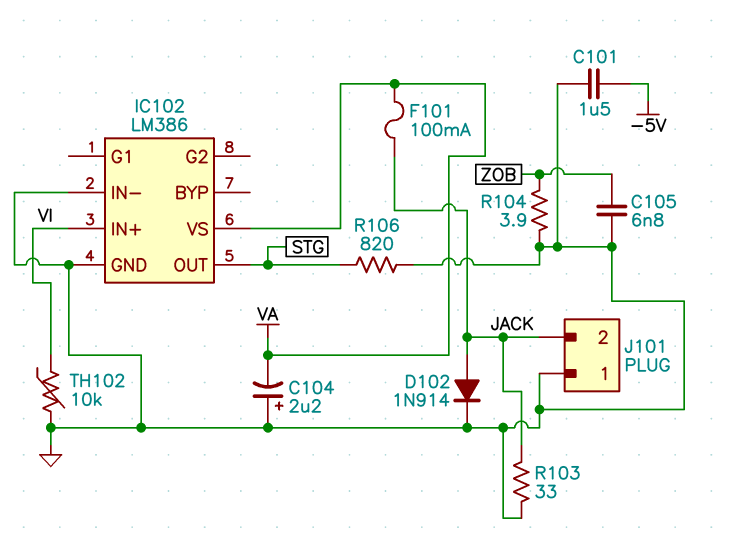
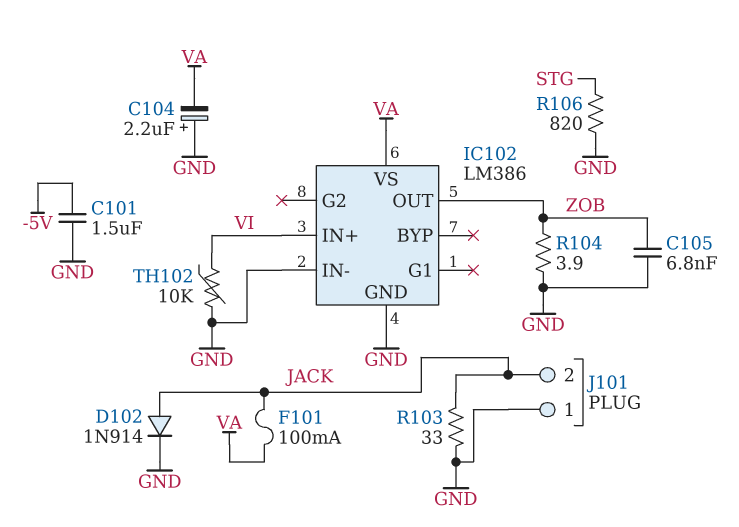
IC102 pin OUT: STG -> ZOB

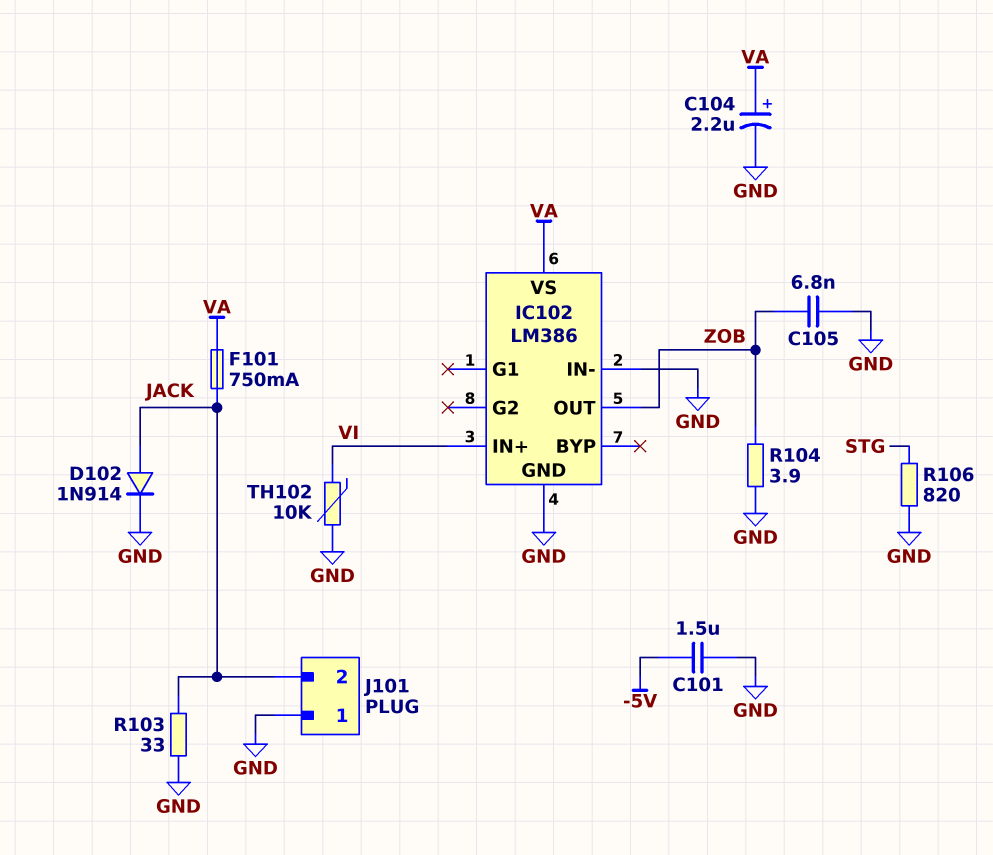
C104: 2.2uF (plus GND, minus VA) -> 2.2uF (plus VA, minus GND)
F101: 100mA (JACK, VA) -> 750mA (JACK, VA)

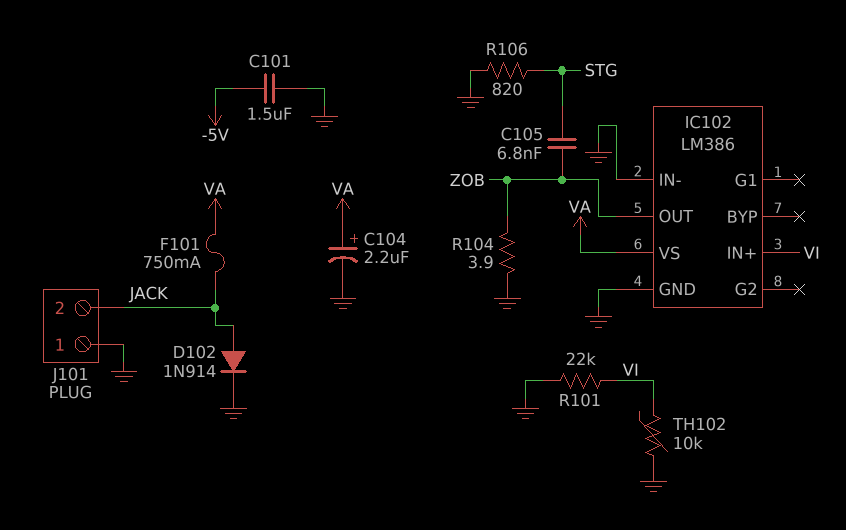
C105: 6.8nF (GND, ZOB) -> 6.8nF (STG, ZOB)
R101: none -> 22k (GND, VI)
R103: 33 (GND, JACK) -> none

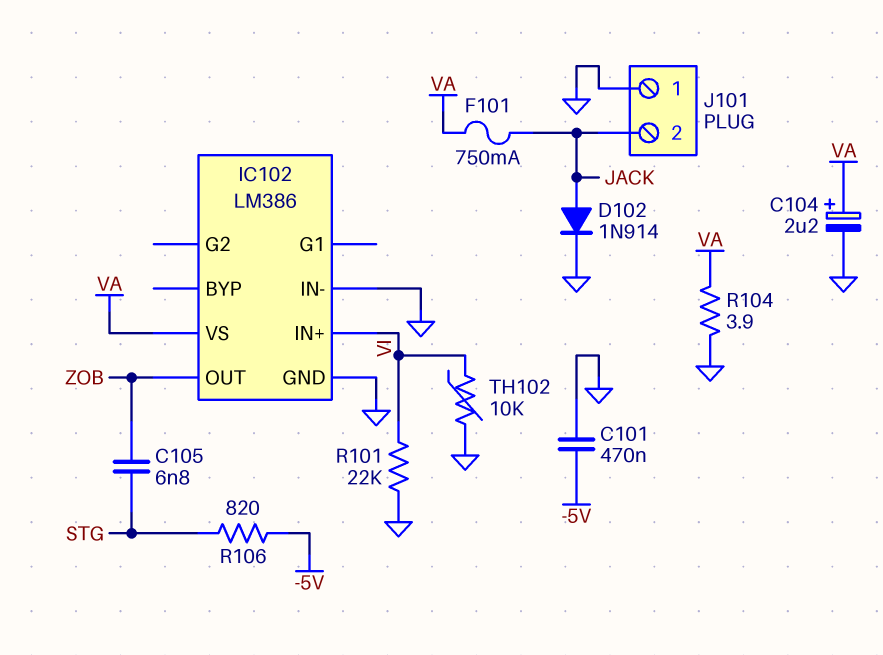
C101: 1.5uF (-5V, GND) -> 470nF (-5V, GND)
R104: 3.9 (GND, ZOB) -> 3.9 (GND, VA)
R106: 820 (GND, STG) -> 820 (-5V, STG)

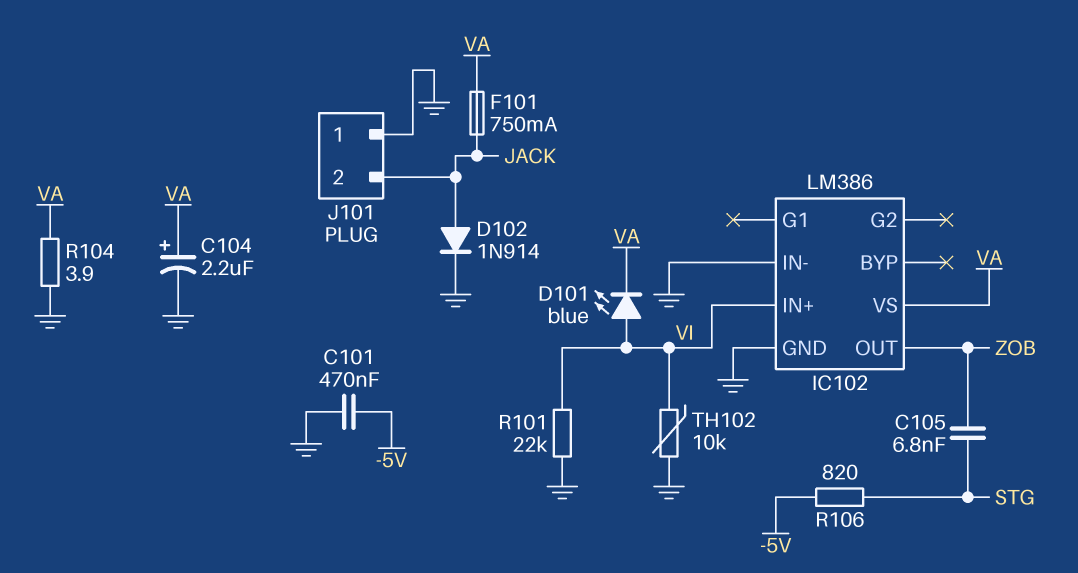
D101: none -> LED blue (A VI, K VA)

